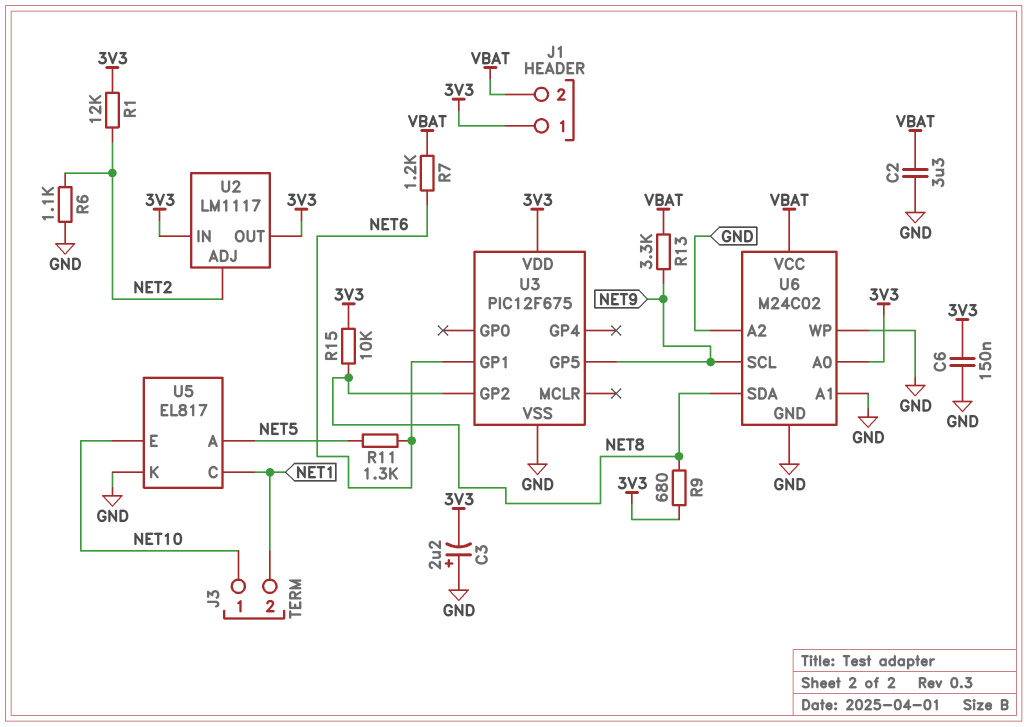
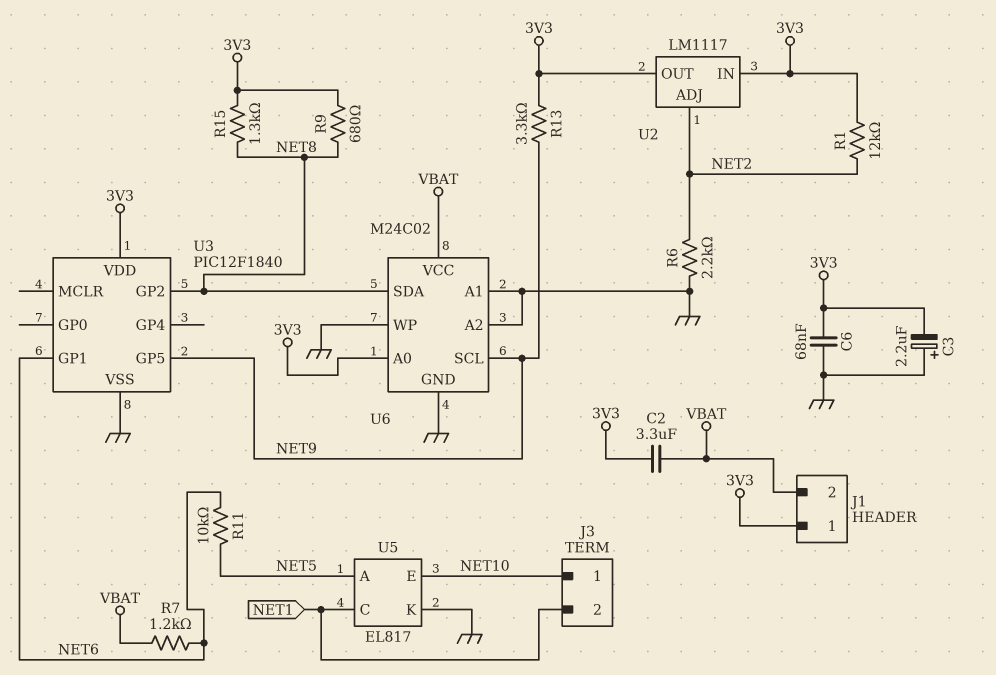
C2: 3.3uF (GND, VBAT) -> 3.3uF (3V3, VBAT)
C6: 150nF (3V3, GND) -> 68nF (3V3, GND)
R6: 1.1k (GND, NET2) -> 2.2k (GND, NET2)
R11: 1.3k (NET5, NET6) -> 10k (NET5, NET6)
R13: 3.3k (NET9, VBAT) -> 3.3k (3V3, NET9)
R15: 10k (3V3, NET8) -> 1.3k (3V3, NET8)
U3: PIC12F675 -> PIC12F1840

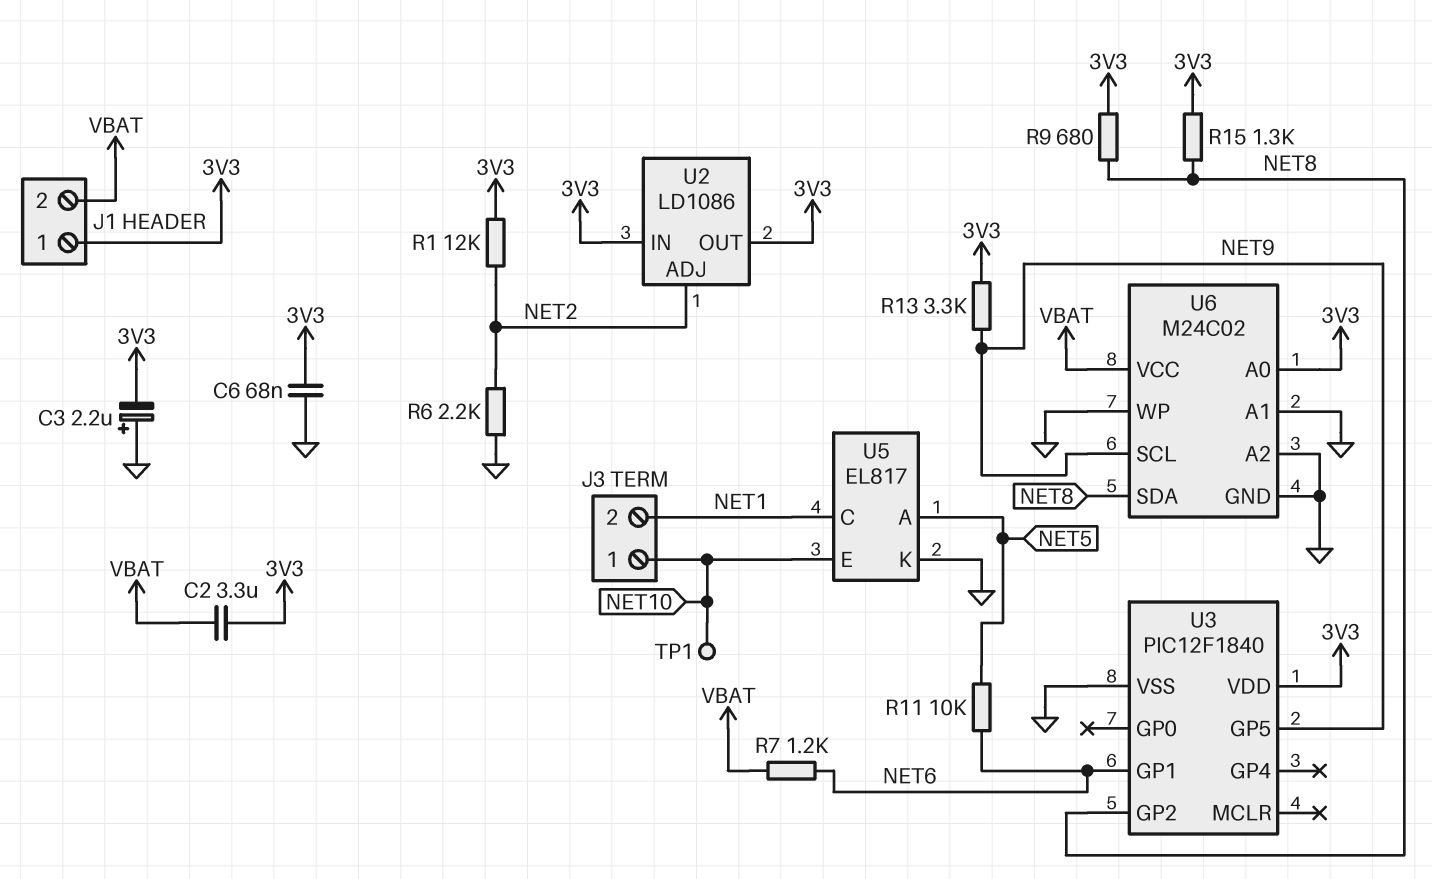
TP1: none -> test point (NET10)
U2: LM1117 -> LD1086

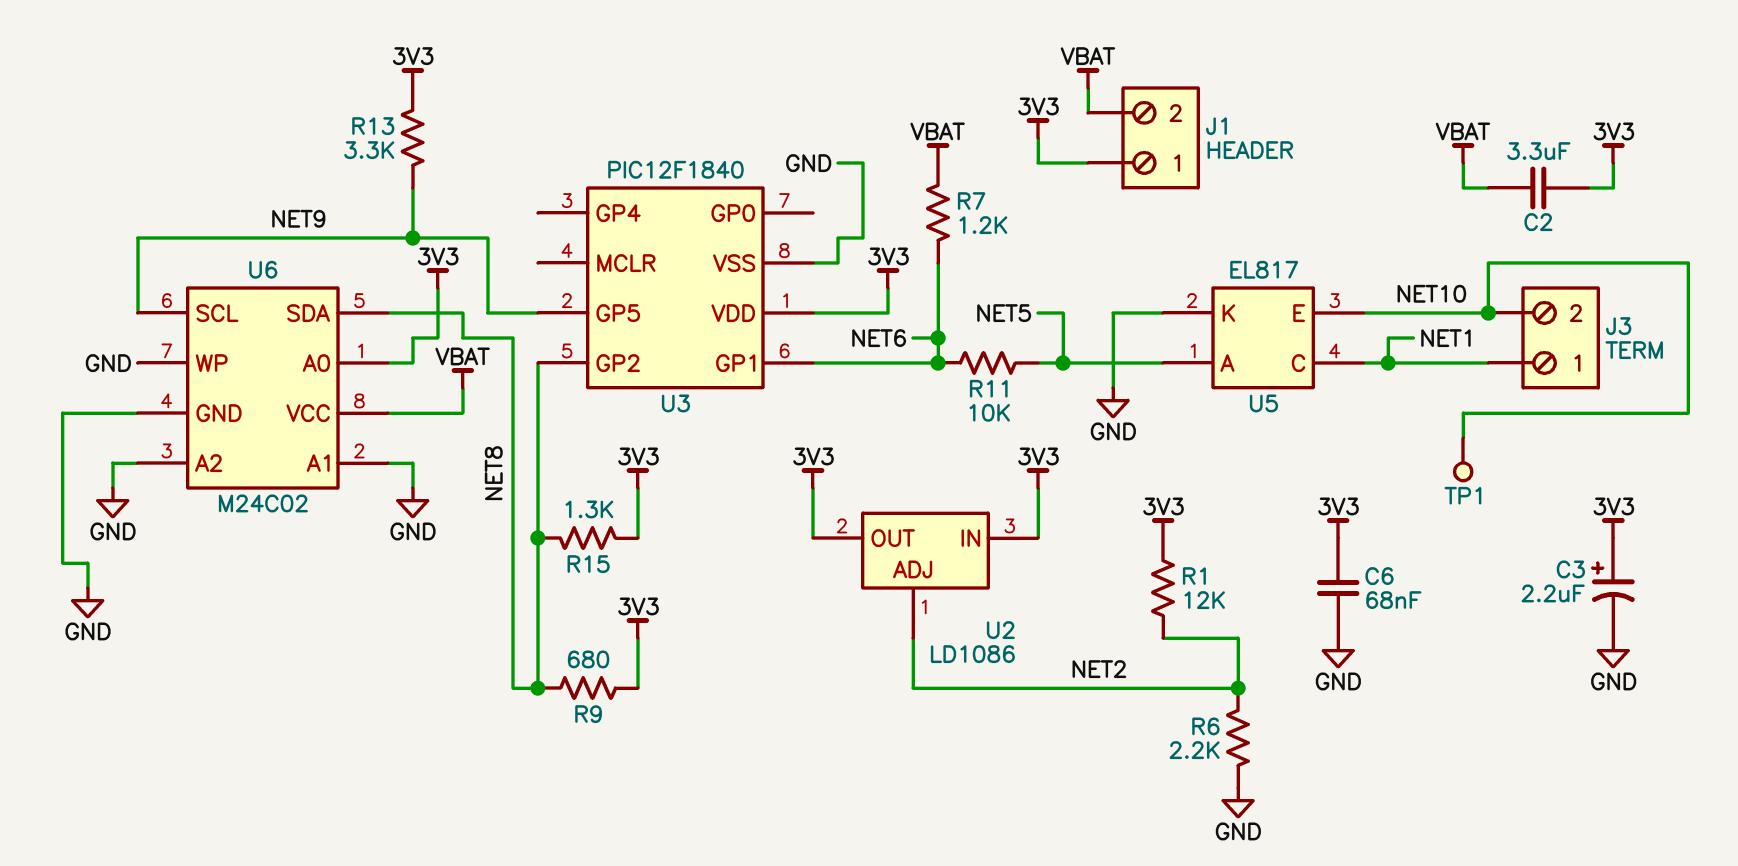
C3: 2.2uF (plus GND, minus 3V3) -> 2.2uF (plus 3V3, minus GND)
J3 pin 1: NET10 -> NET1
J3 pin 2: NET1 -> NET10

